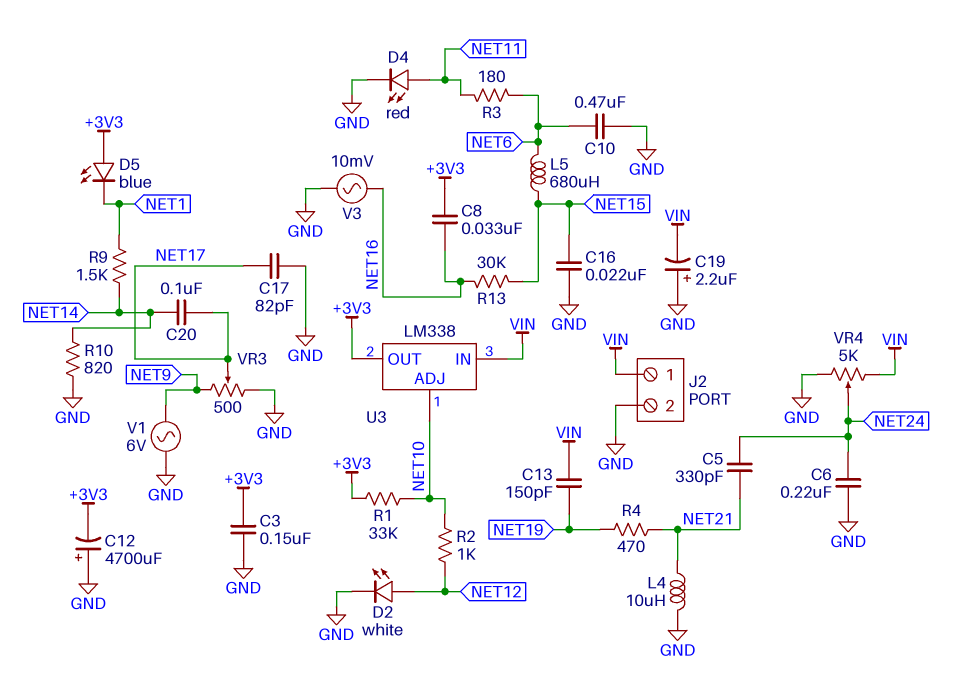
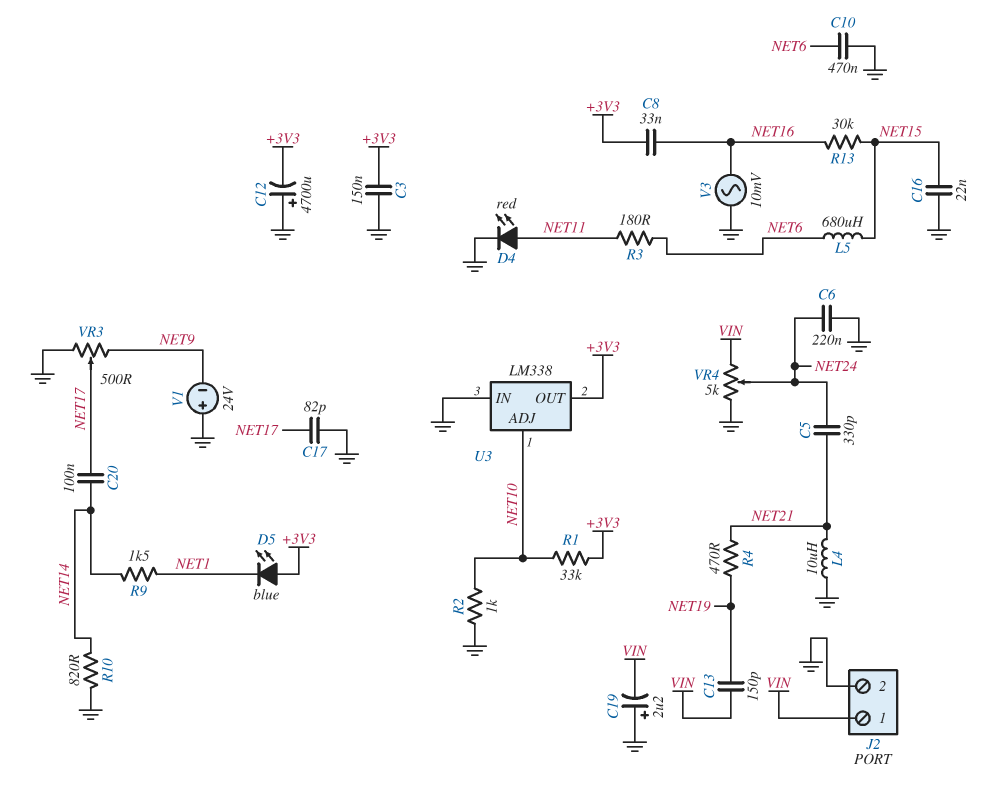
D2: LED white (A NET12, K GND) -> none
R2: 1k (NET10, NET12) -> 1k (GND, NET10)
U3 pin IN: VIN -> GND
V1: AC 6V (GND, NET9) -> 24V (plus GND, minus NET9)

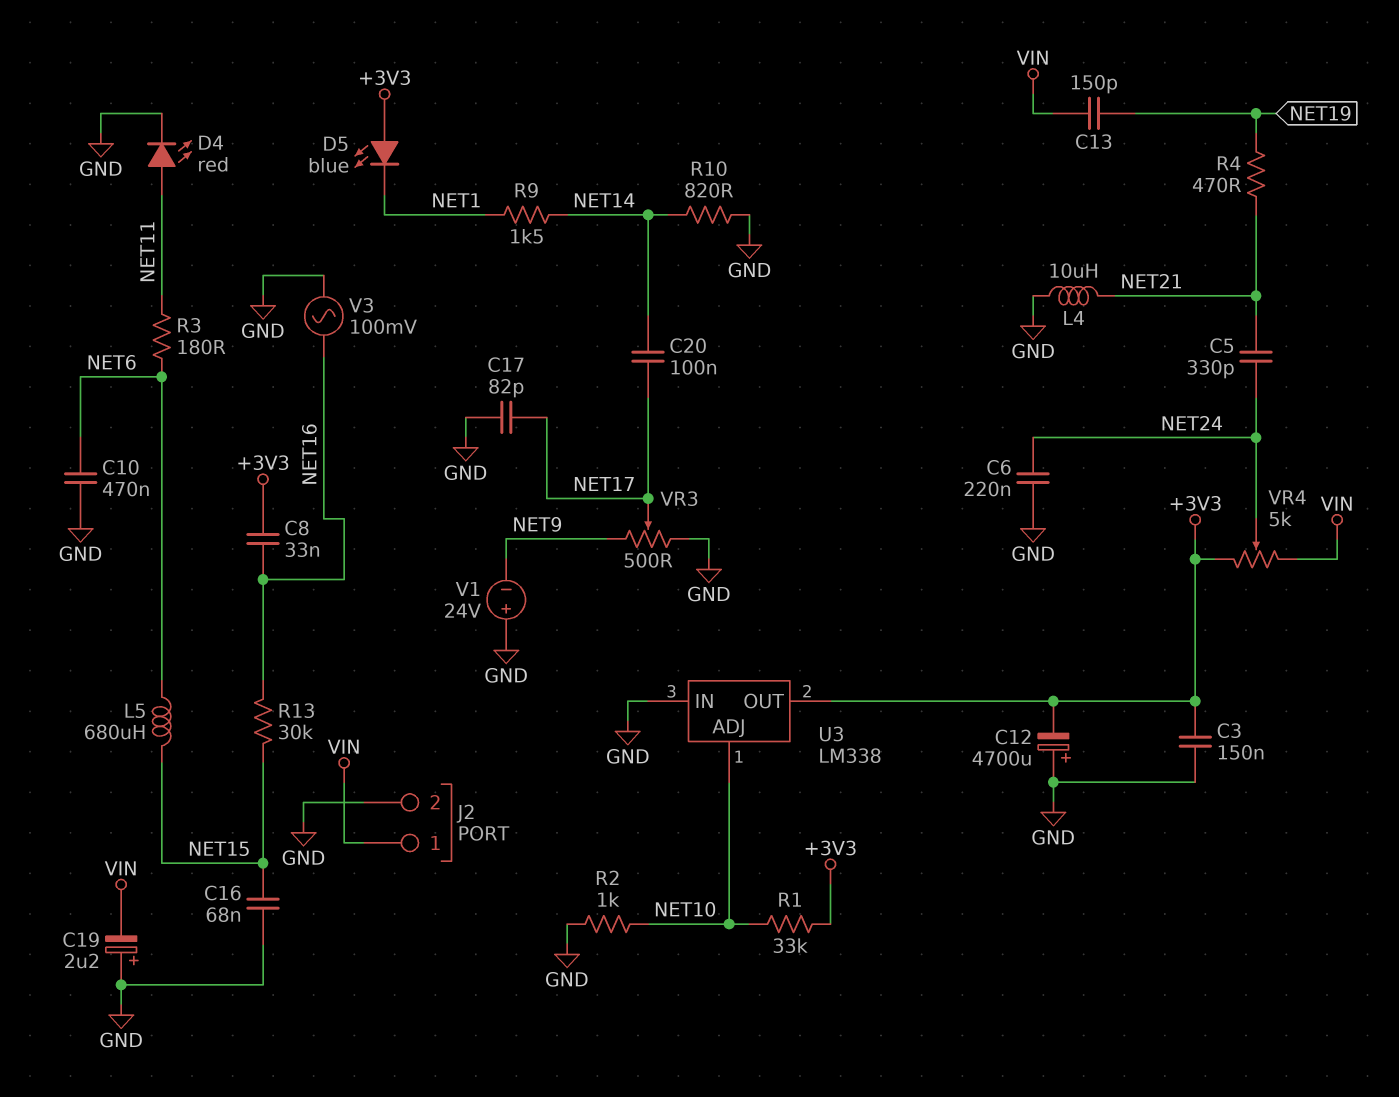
C16: 22nF (GND, NET15) -> 68nF (GND, NET15)
V3: AC 10mV (GND, NET16) -> AC 100mV (GND, NET16)
VR4: 5k (GND, VIN, wiper NET24) -> 5k (+3V3, VIN, wiper NET24)

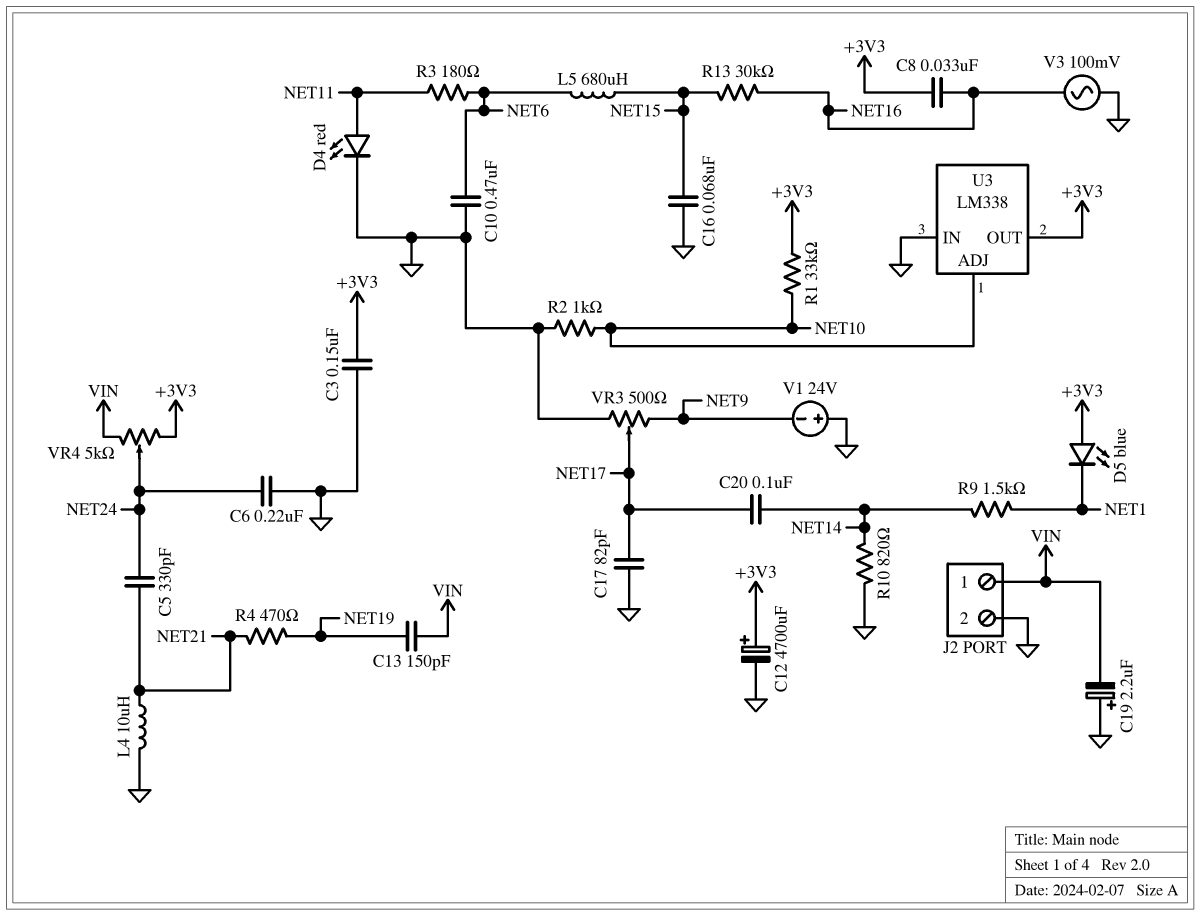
C12: 4700uF (plus GND, minus +3V3) -> 4700uF (plus +3V3, minus GND)

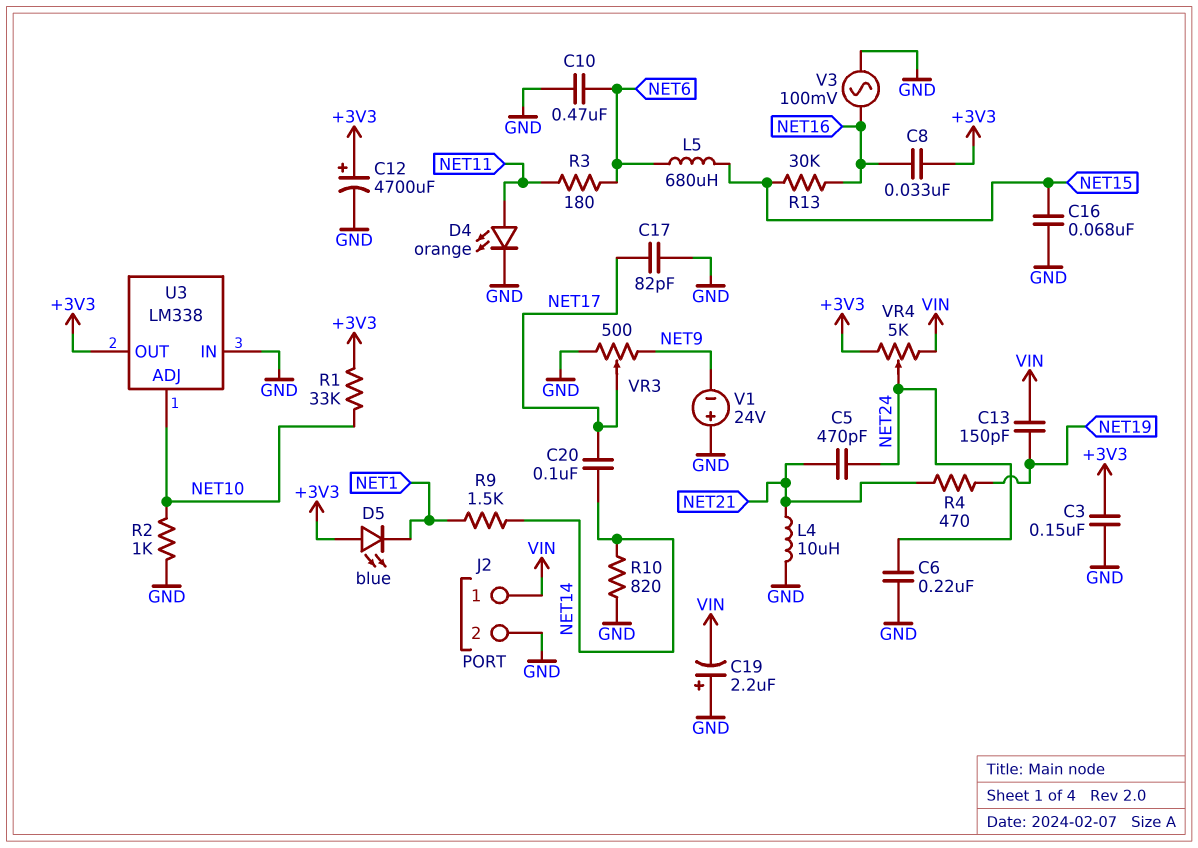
C5: 330pF (NET21, NET24) -> 470pF (NET21, NET24)
D4: LED red (A NET11, K GND) -> LED orange (A NET11, K GND)

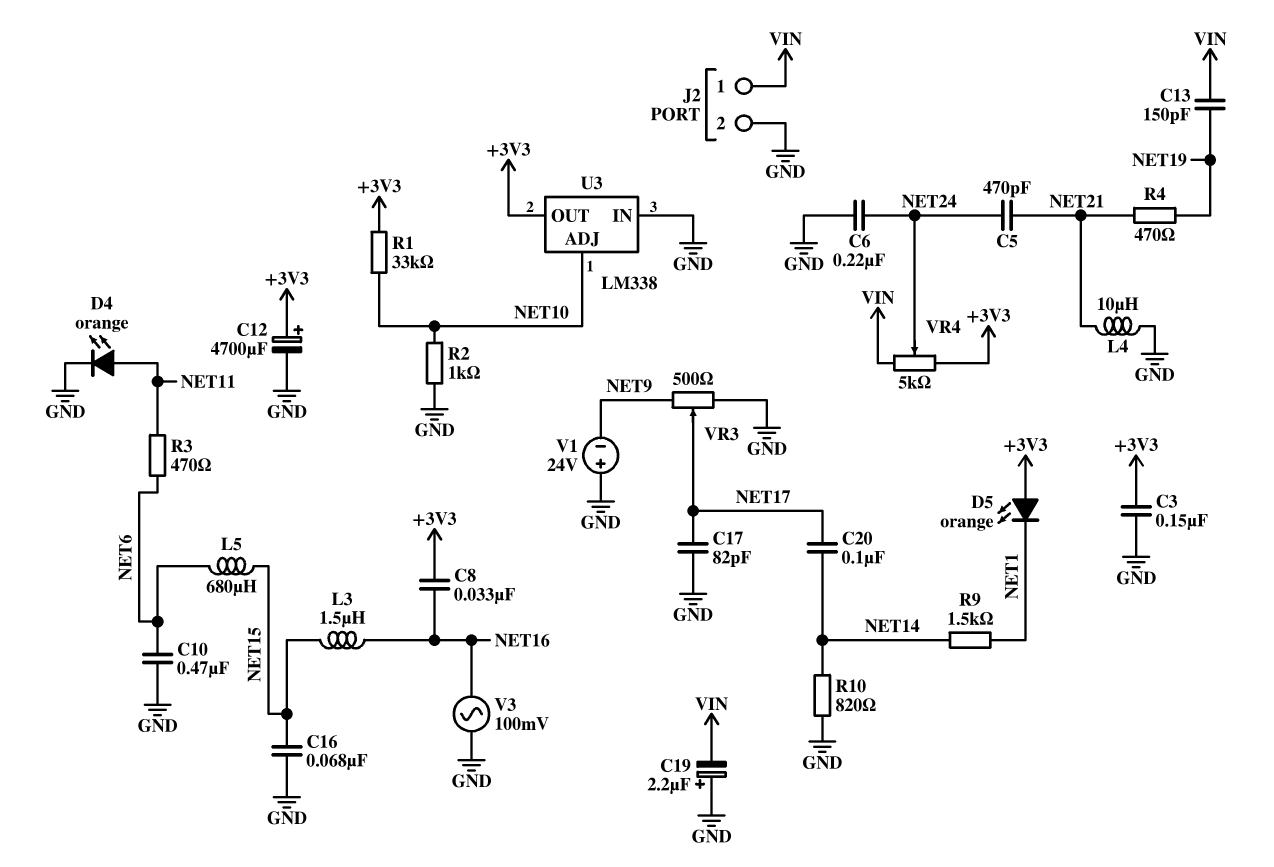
D5: LED blue (A +3V3, K NET1) -> LED orange (A +3V3, K NET1)
L3: none -> 1.5uH (NET15, NET16)
R3: 180 (NET6, NET11) -> 470 (NET6, NET11)
R13: 30k (NET15, NET16) -> none

